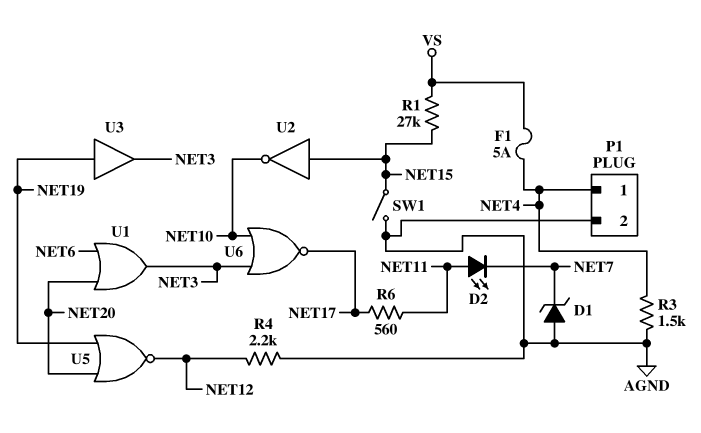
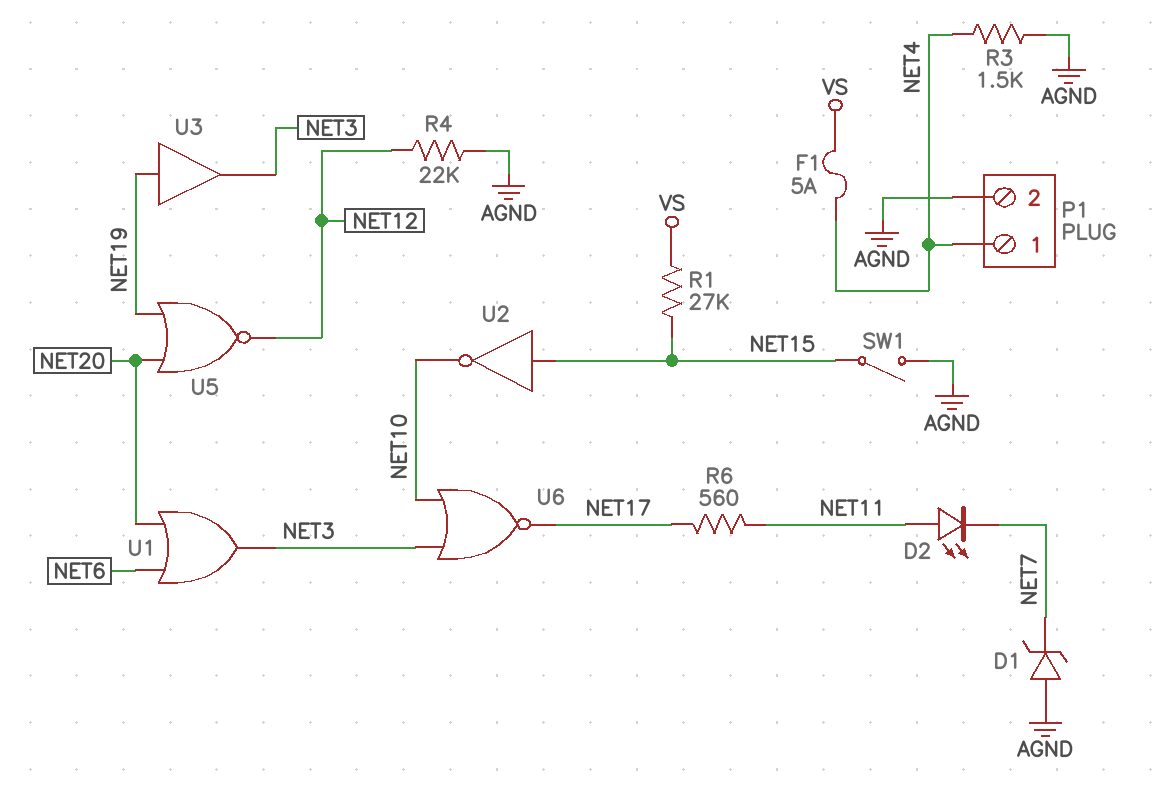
R4: 2.2k (AGND, NET12) -> 22k (AGND, NET12)

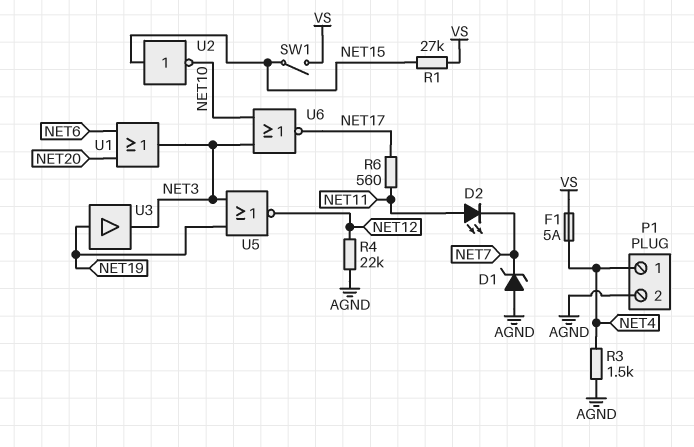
SW1: switch (AGND, NET15) -> switch (NET15, VS)
U5: NOR (in NET19, in NET20, out NET12) -> NOR (in NET3, in NET19, out NET12)

